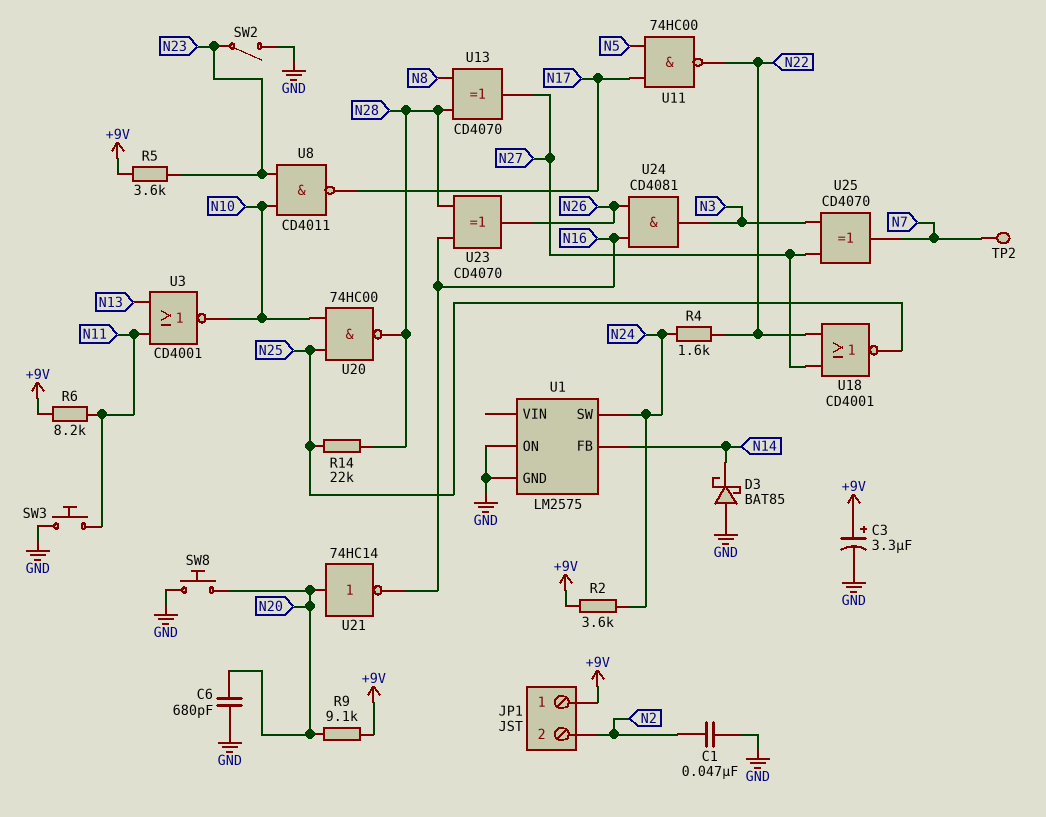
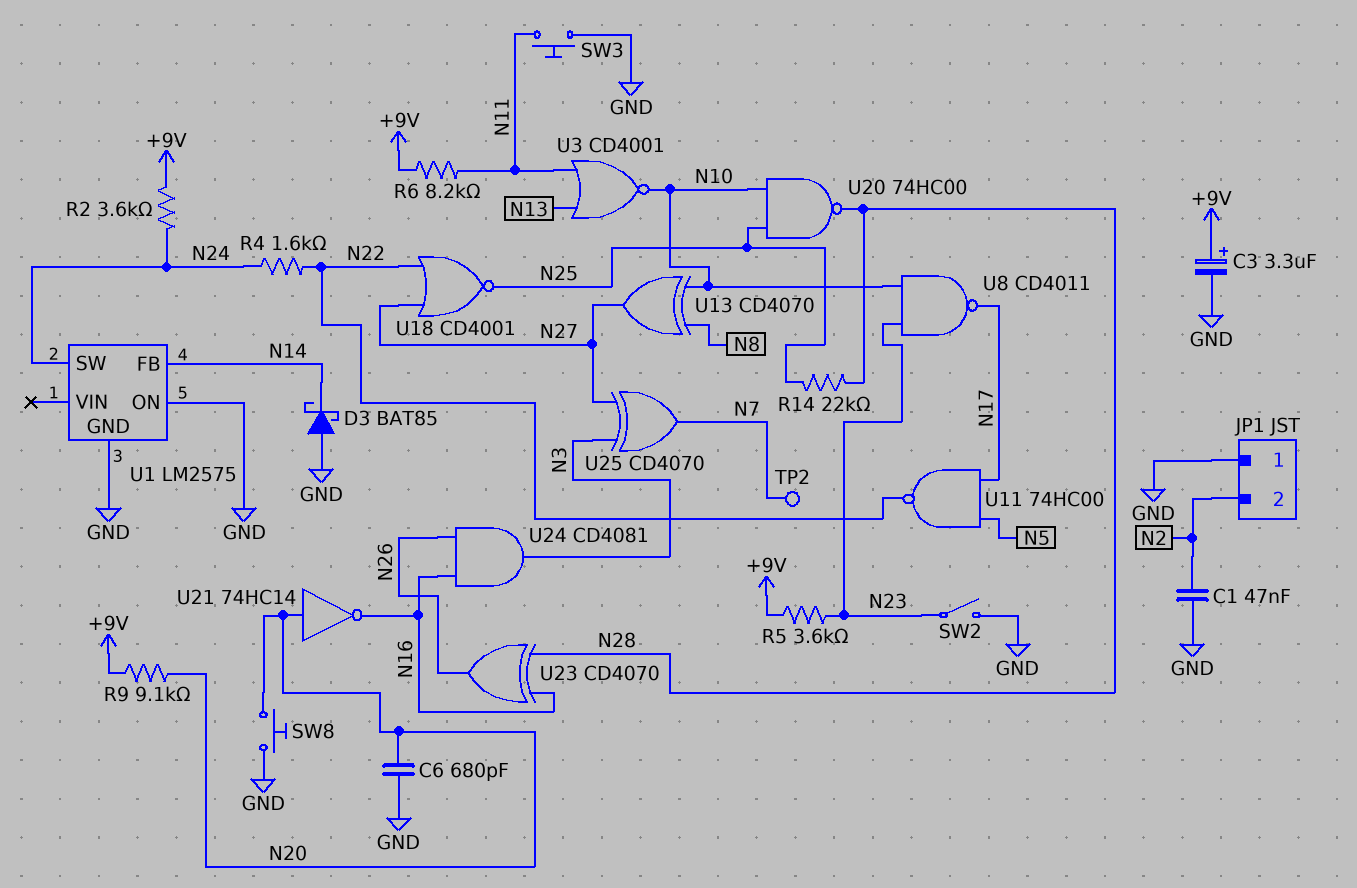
JP1 pin 1: +9V -> GND
U13: XOR CD4070 (in N8, in N28, out N27) -> XOR CD4070 (in N8, in N10, out N27)

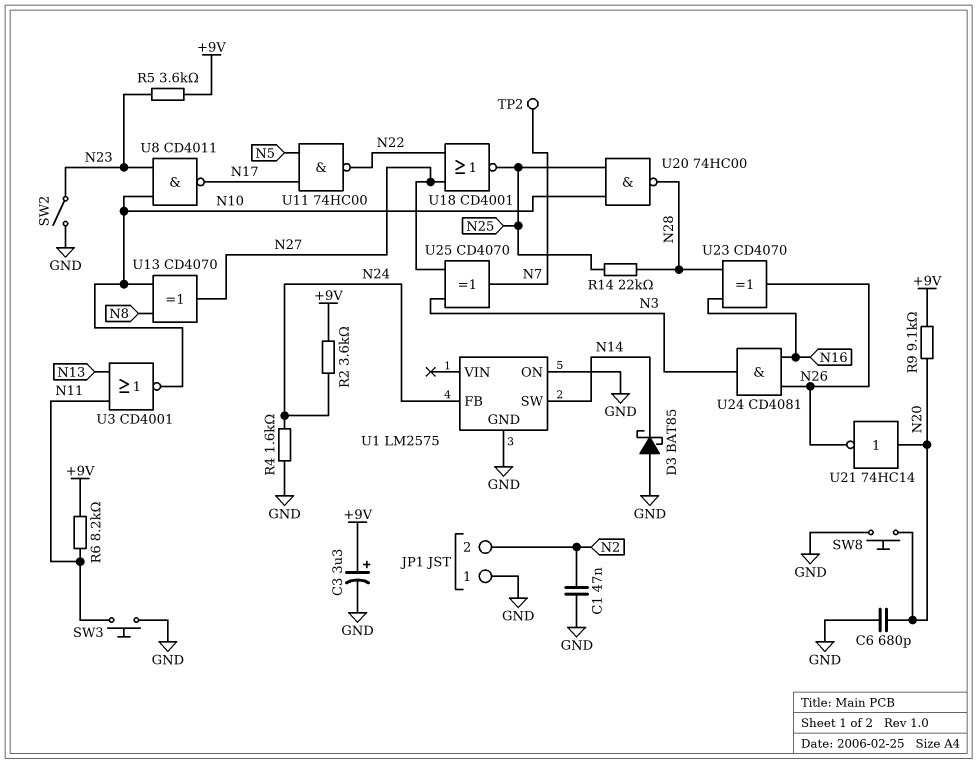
R4: 1.6k (N22, N24) -> 1.6k (GND, N24)
U1 pin FB: N14 -> N24
U1 pin SW: N24 -> N14
U21: NOT 74HC14 (in N20, out N16) -> NOT 74HC14 (in N20, out N26)

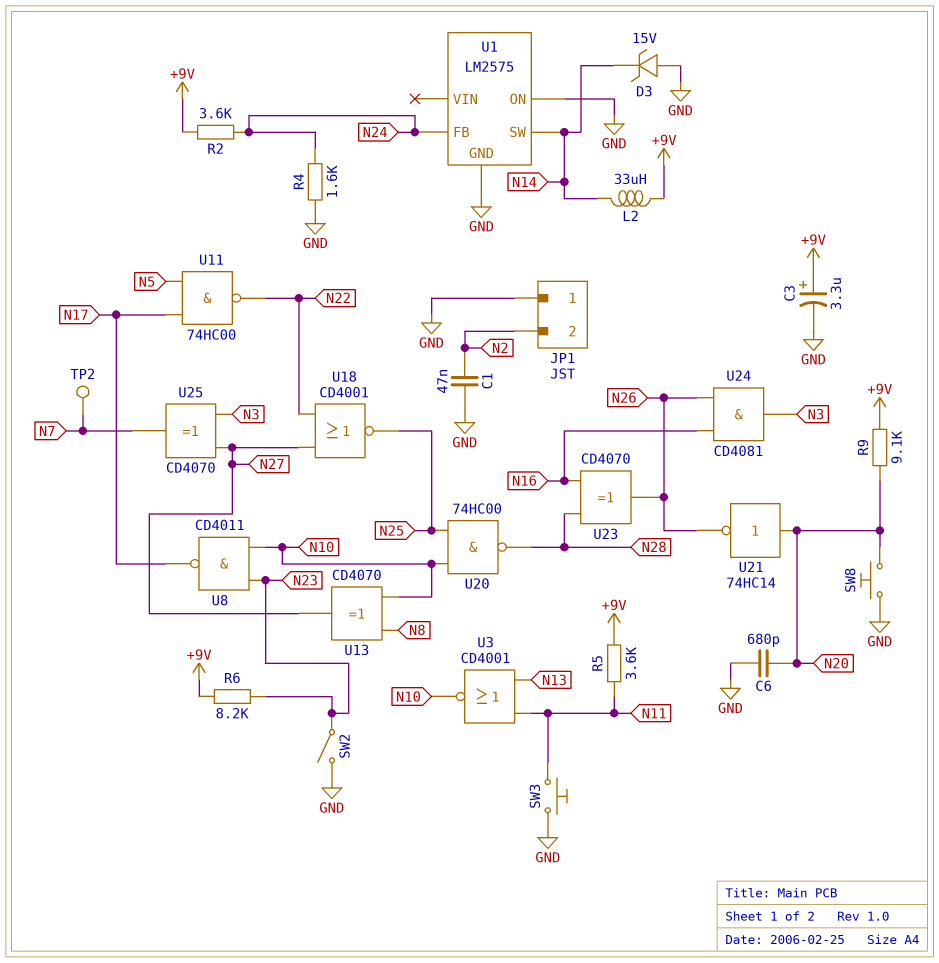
D3: schottky BAT85 (A GND, K N14) -> zener 15V (A GND, K N14)
L2: none -> 33uH (+9V, N14)
R5: 3.6k (+9V, N23) -> 3.6k (+9V, N11)
R6: 8.2k (+9V, N11) -> 8.2k (+9V, N23)
R14: 22k (N25, N28) -> none

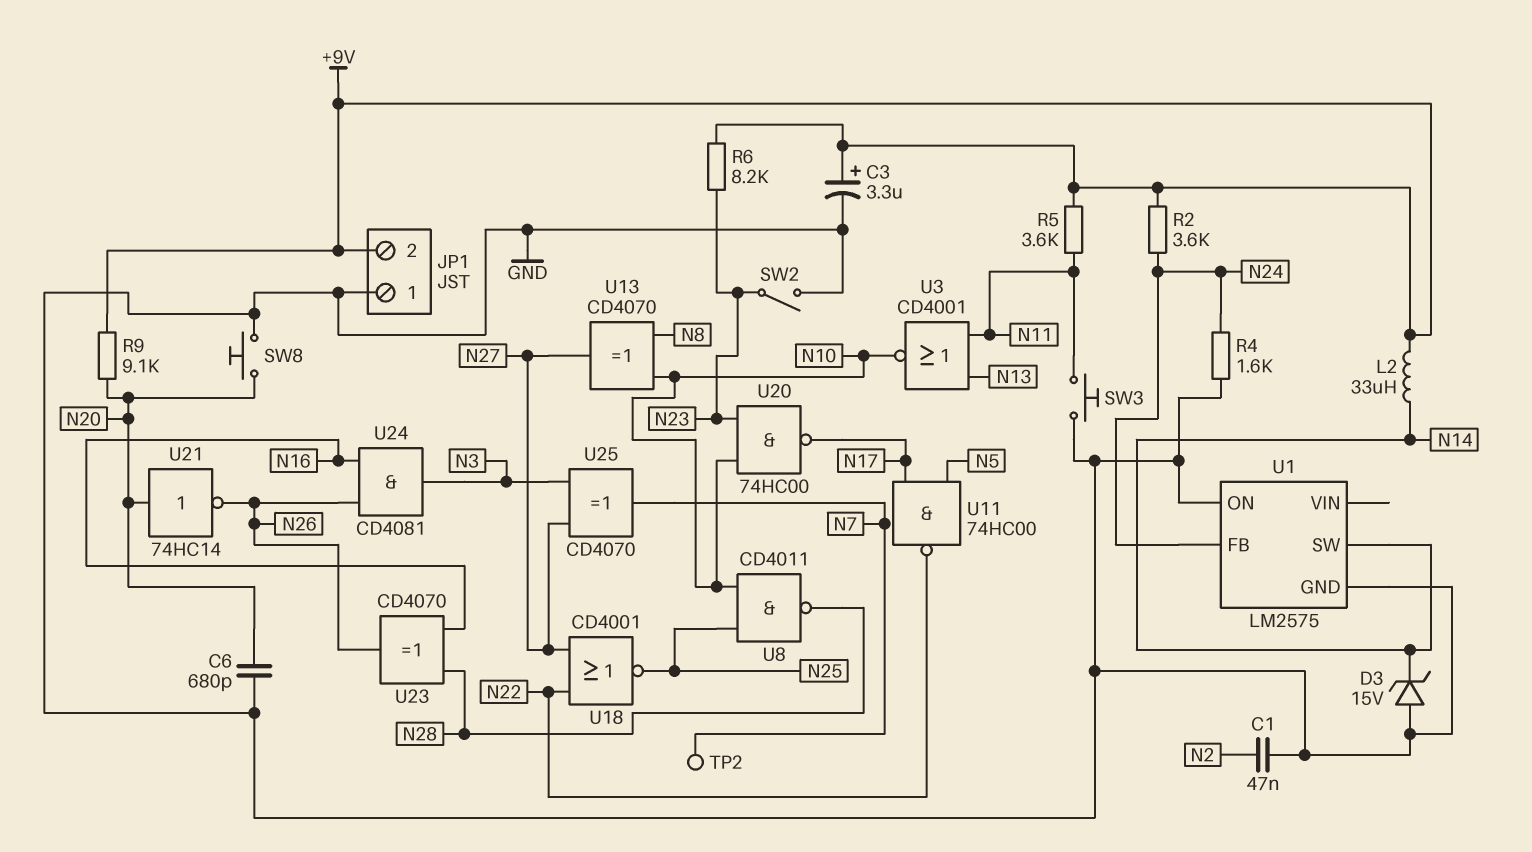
JP1 pin 2: N2 -> +9V
U8: NAND CD4011 (in N10, in N23, out N17) -> NAND CD4011 (in N10, in N25, out N28)
U20: NAND 74HC00 (in N10, in N25, out N28) -> NAND 74HC00 (in N10, in N23, out N17)

